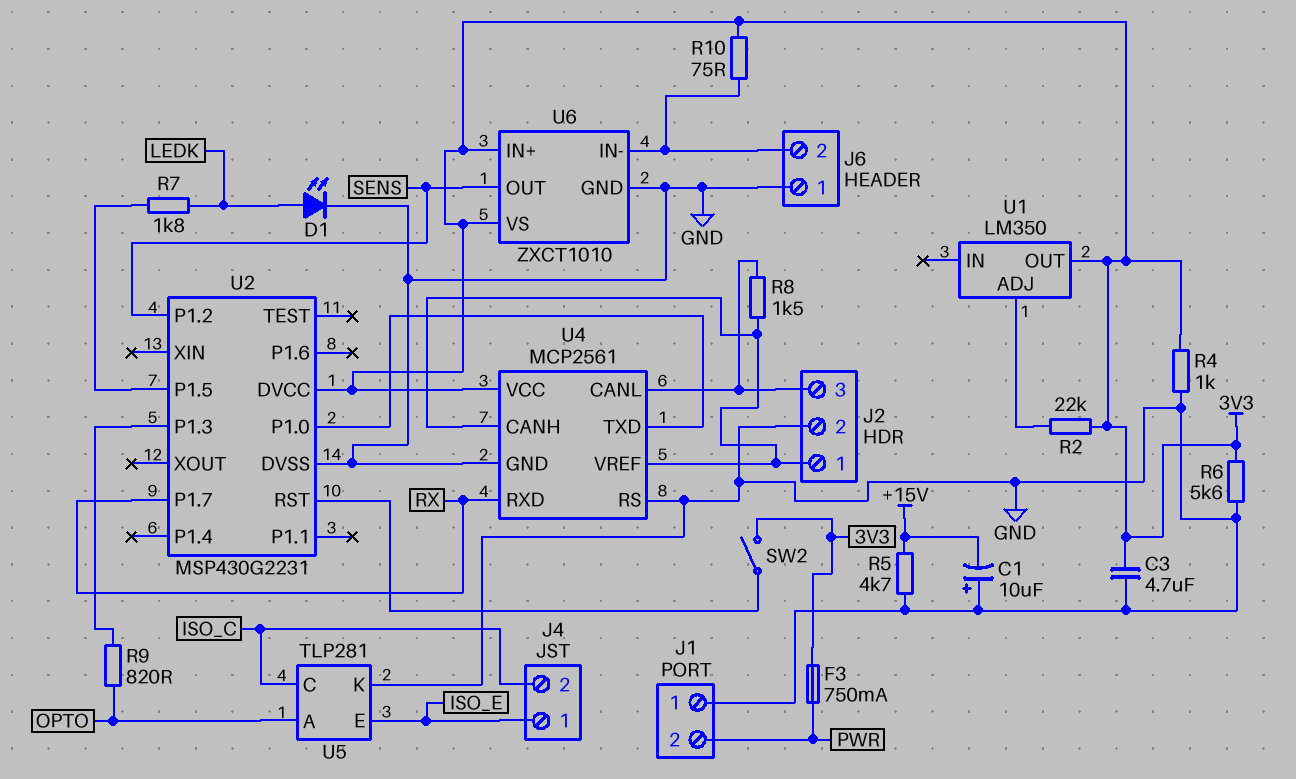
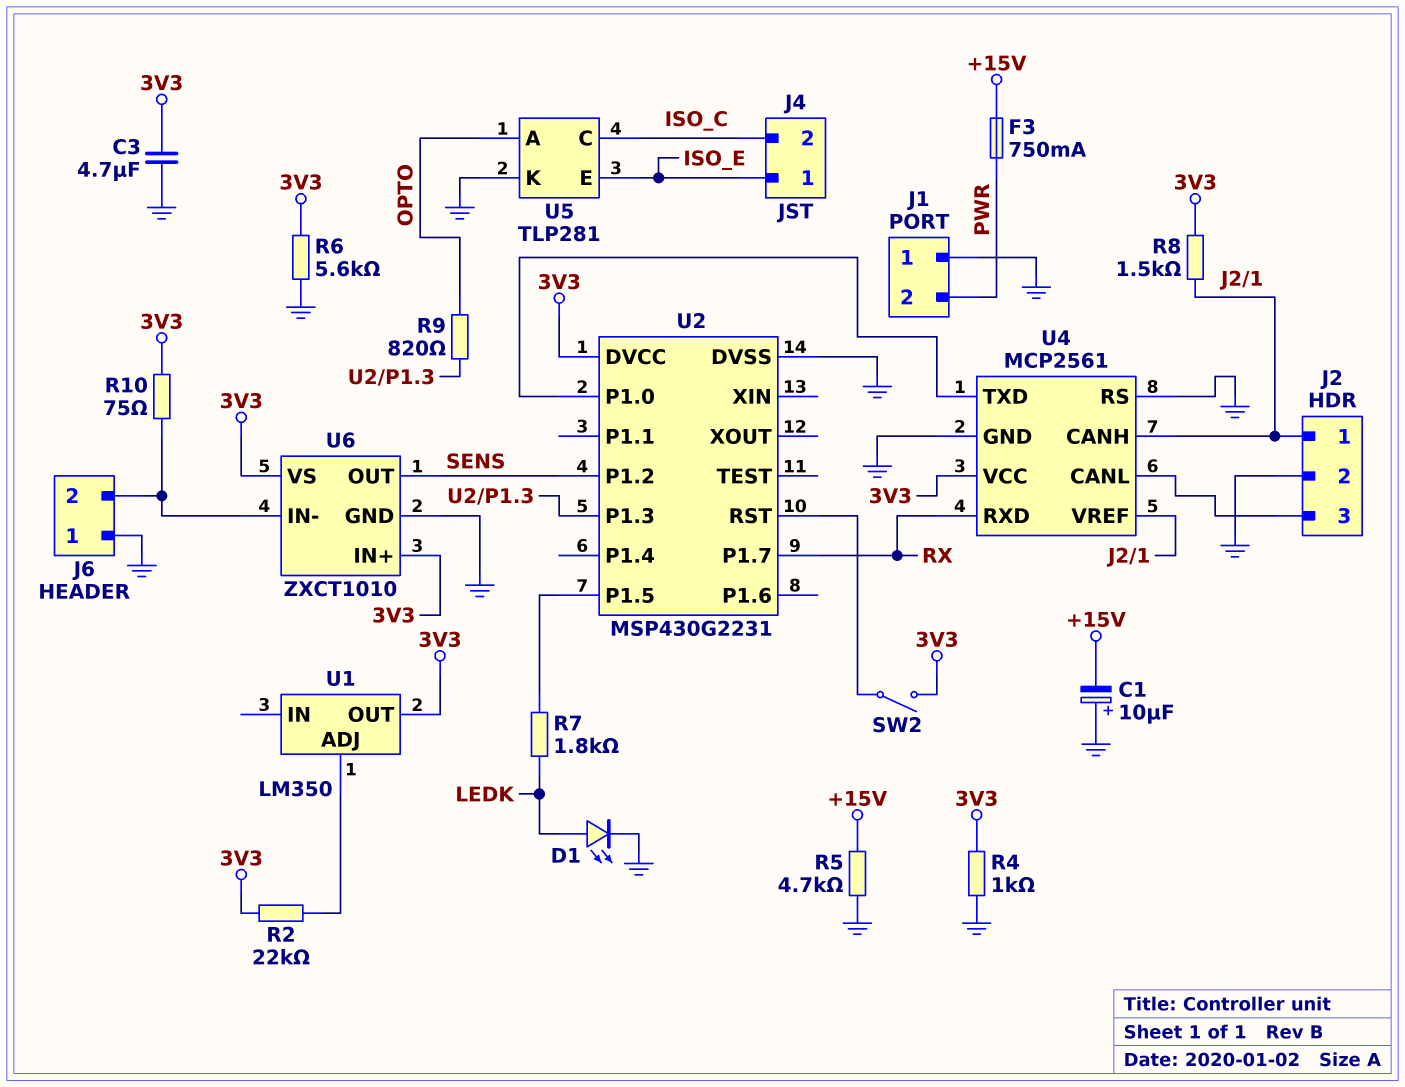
F3: 750mA (3V3, PWR) -> 750mA (+15V, PWR)
R8: 1.5k (J2/1, J2/3) -> 1.5k (3V3, J2/1)

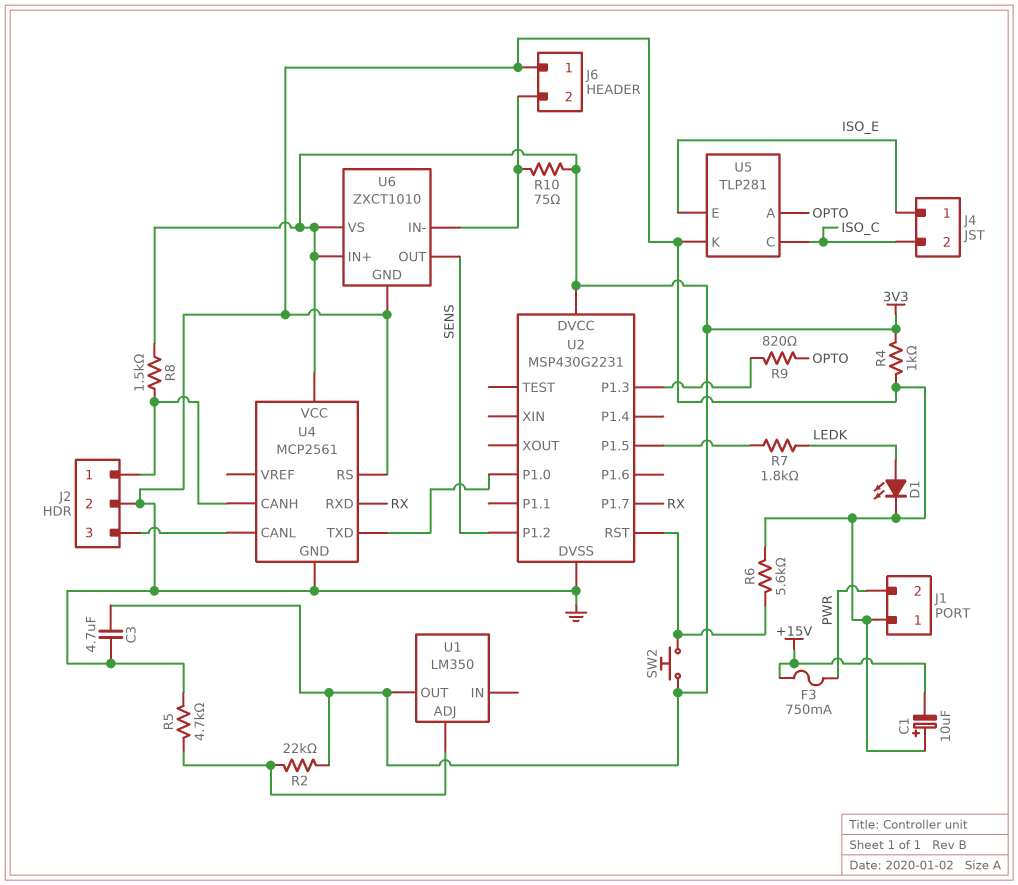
R5: 4.7k (+15V, GND) -> 4.7k (GND, U1/ADJ)
R6: 5.6k (3V3, GND) -> 5.6k (GND, U2/RST)
SW2: switch (3V3, U2/RST) -> button (3V3, U2/RST)
U4 pin VREF: J2/1 -> none

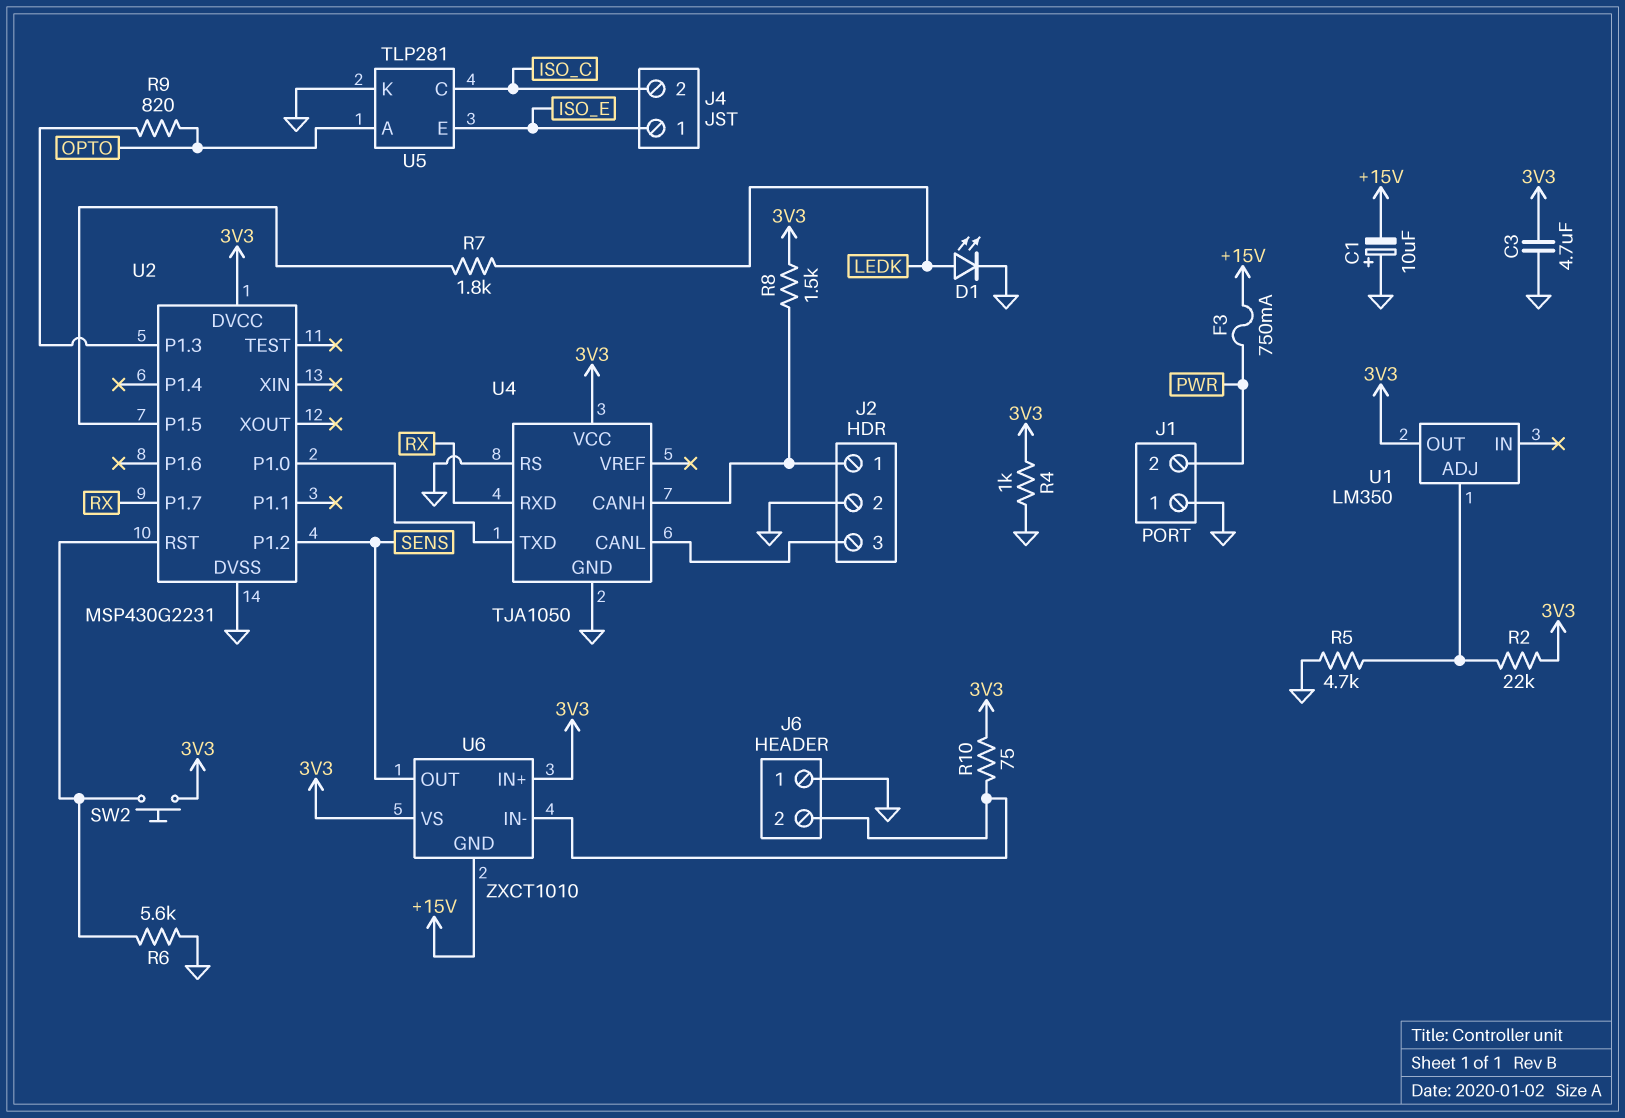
U4: MCP2561 -> TJA1050
U6 pin GND: GND -> +15V

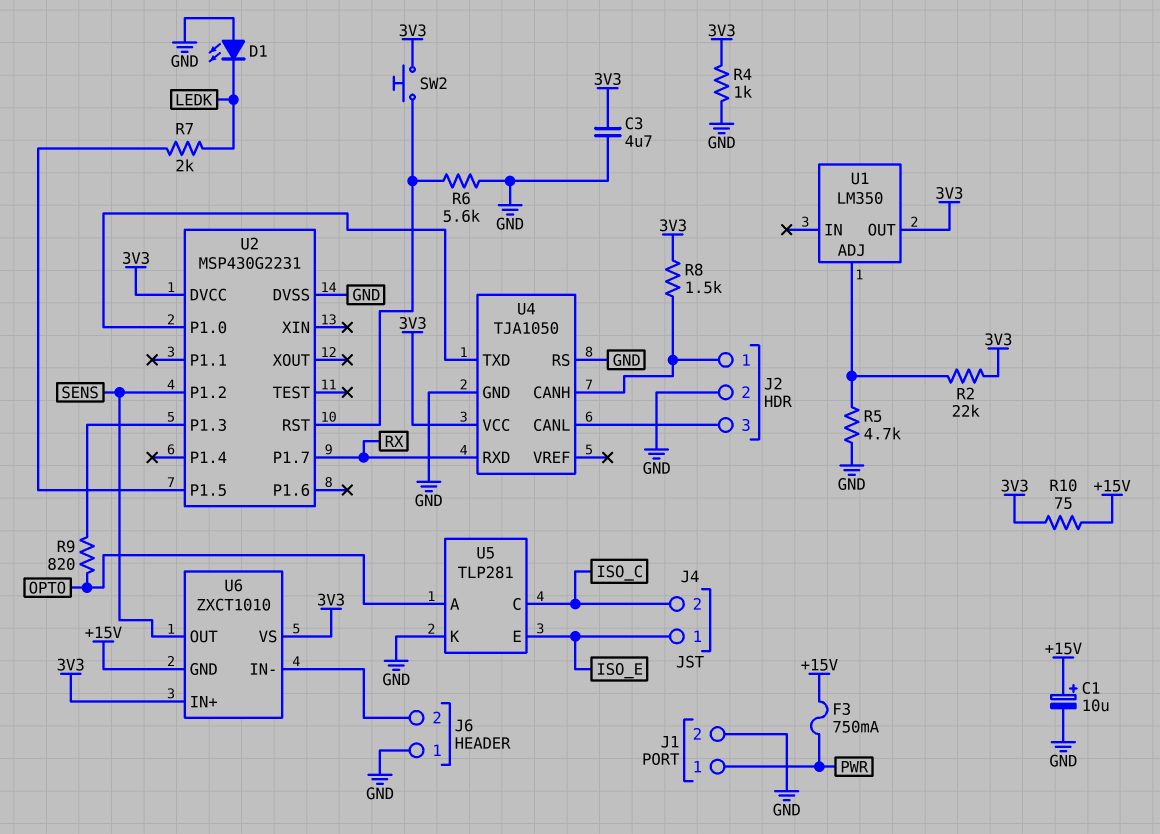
C1: 10uF (plus GND, minus +15V) -> 10uF (plus +15V, minus GND)
D1: LED (A LEDK, K GND) -> LED (A GND, K LEDK)
J1 pin 1: GND -> PWR
J1 pin 2: PWR -> GND
R7: 1.8k (LEDK, U2/P1.5) -> 2k (LEDK, U2/P1.5)
R10: 75 (3V3, J6/2) -> 75 (+15V, 3V3)

